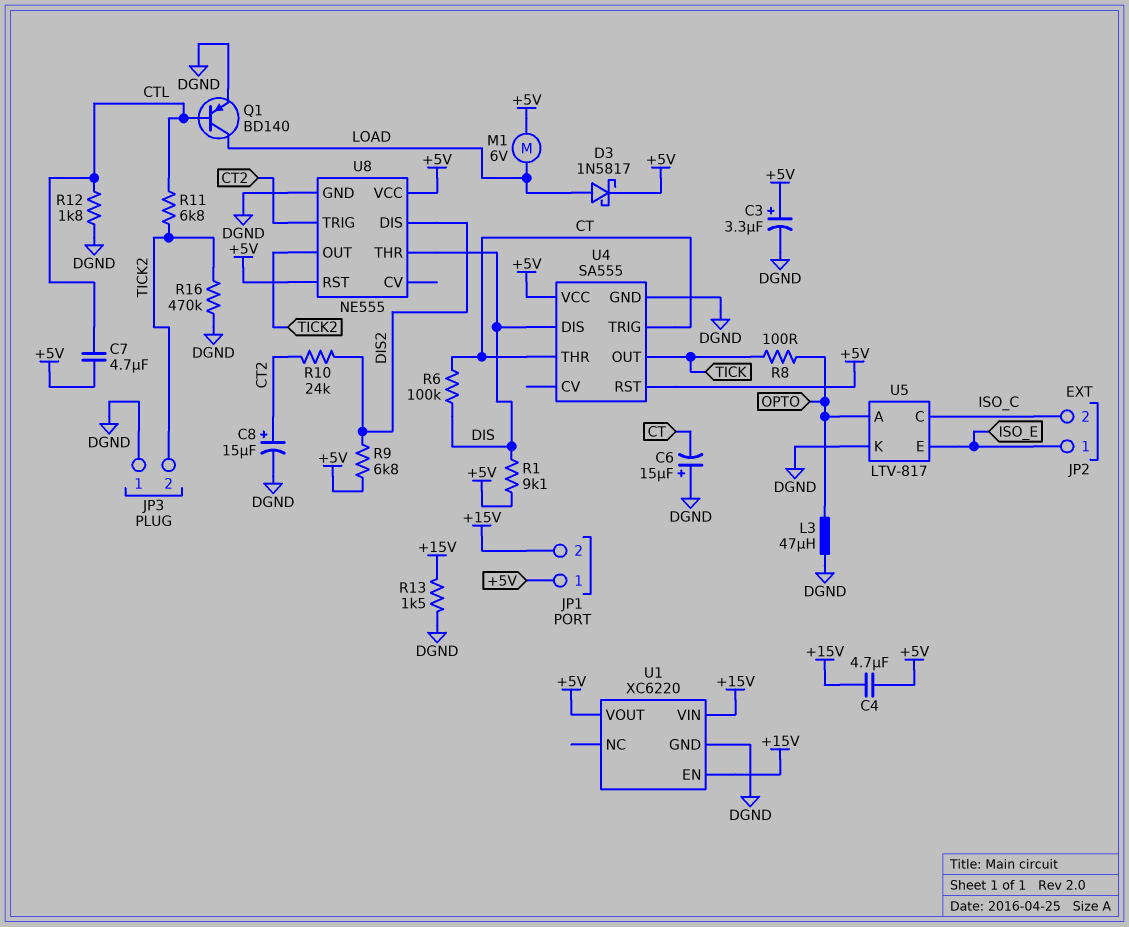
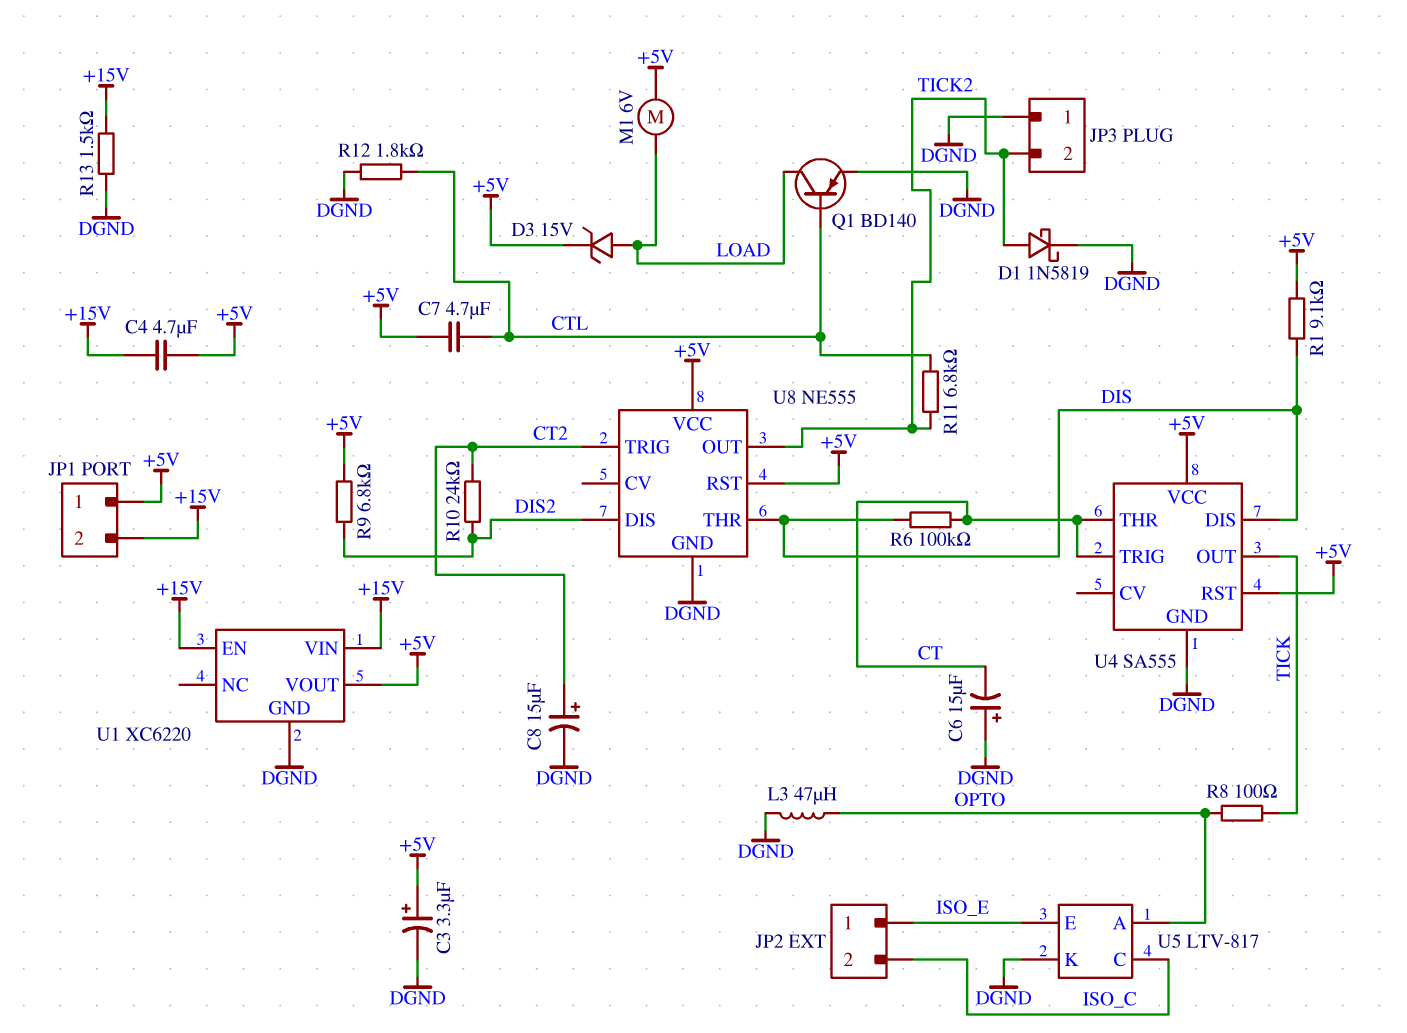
D1: none -> schottky 1N5819 (A TICK2, K DGND)
D3: schottky 1N5817 (A LOAD, K +5V) -> zener 15V (A LOAD, K +5V)
R16: 470k (DGND, TICK2) -> none

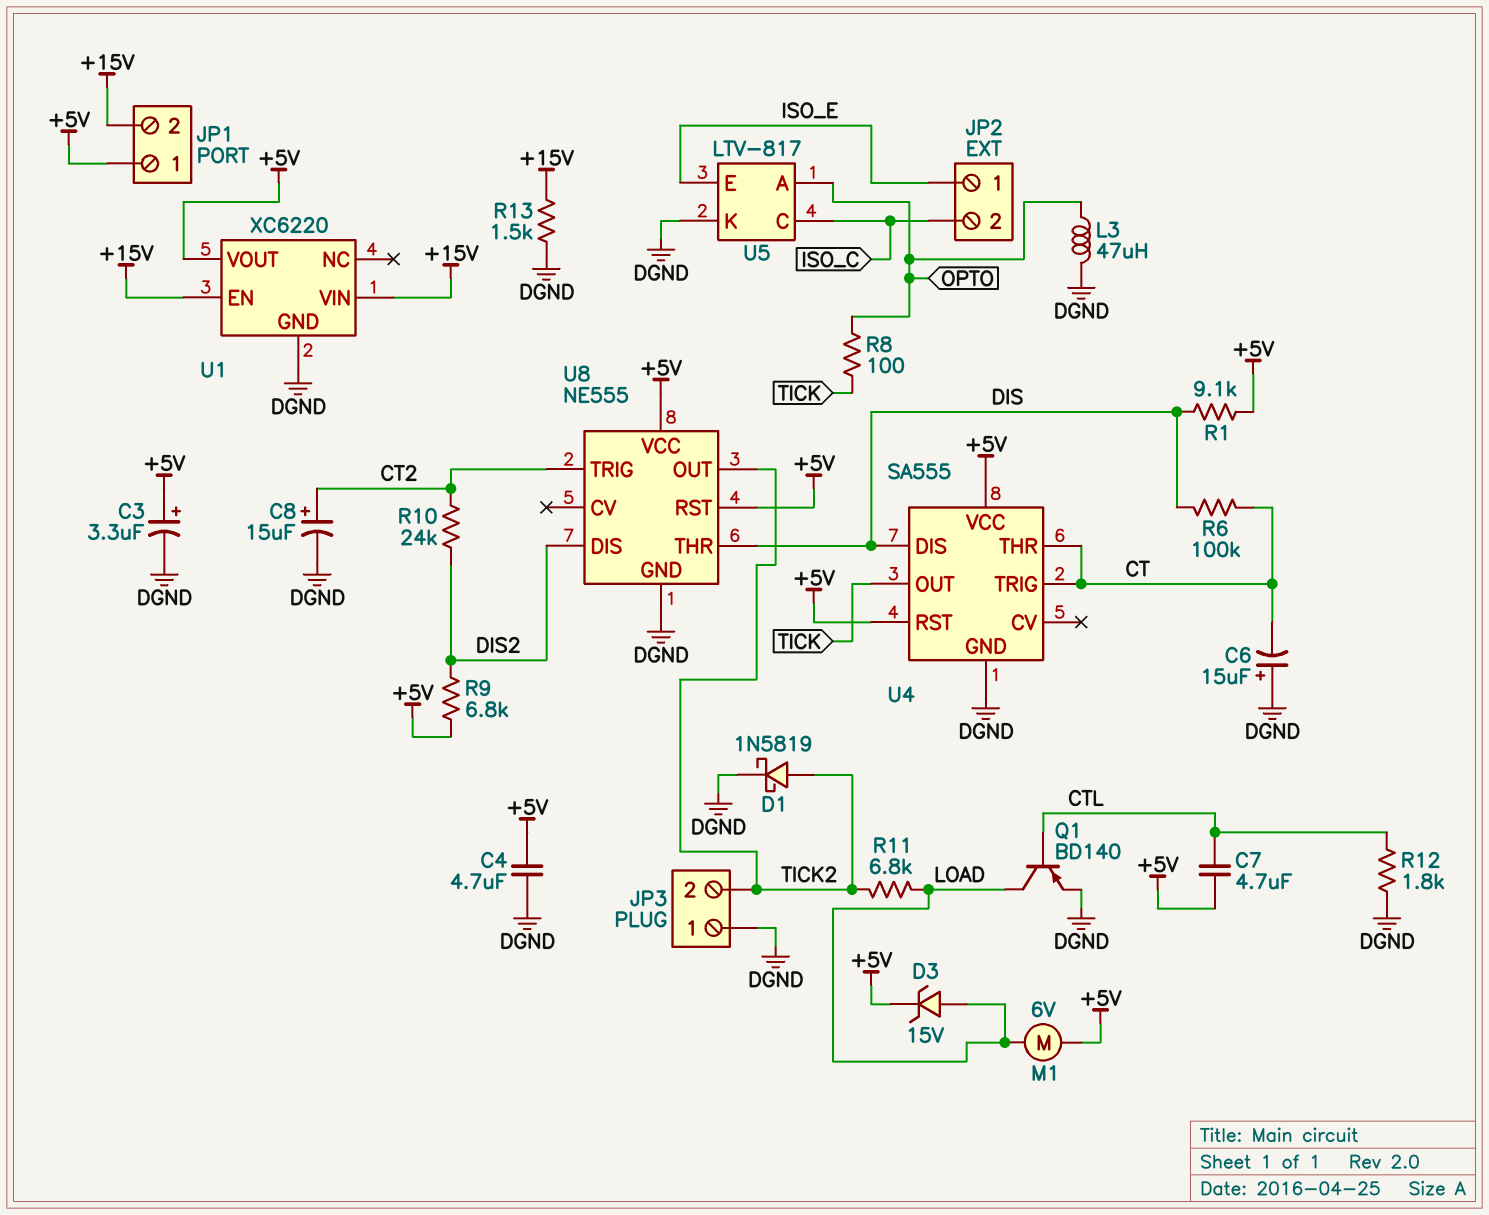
C4: 4.7uF (+5V, +15V) -> 4.7uF (+5V, DGND)
R11: 6.8k (CTL, TICK2) -> 6.8k (LOAD, TICK2)

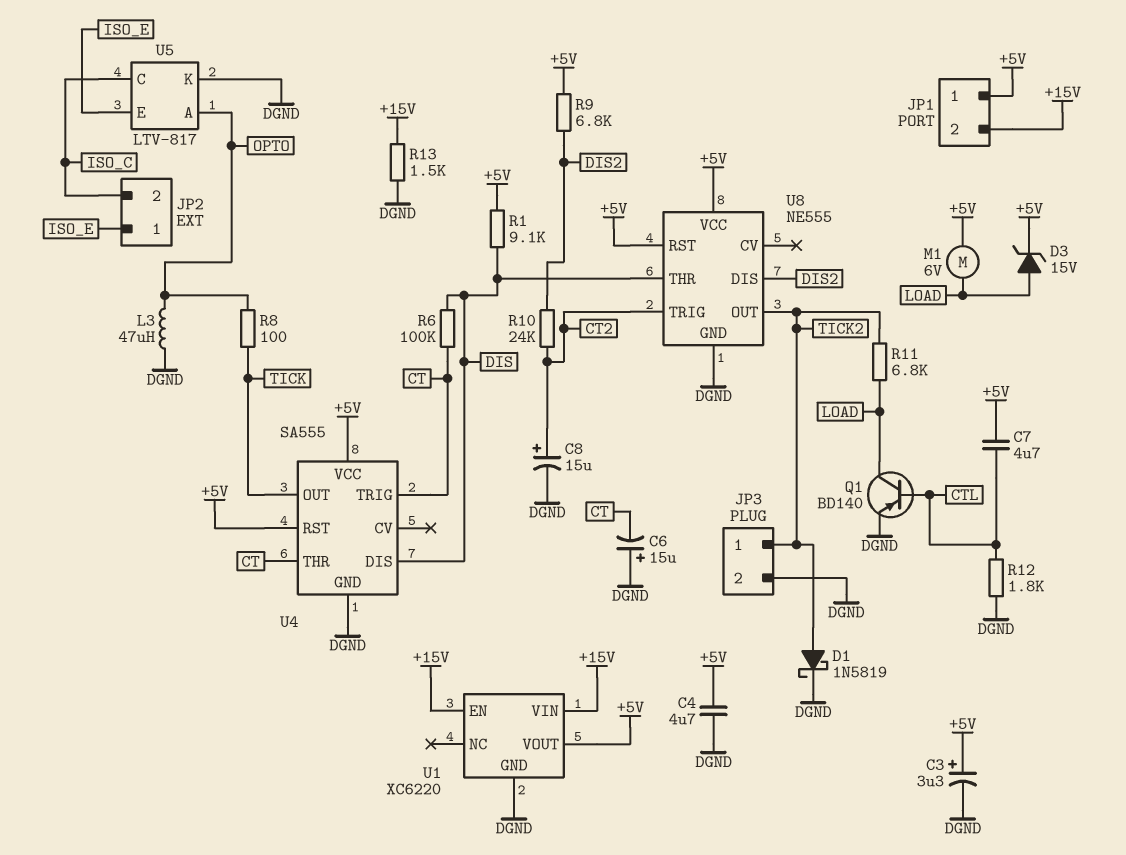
JP3 pin 1: DGND -> TICK2
JP3 pin 2: TICK2 -> DGND

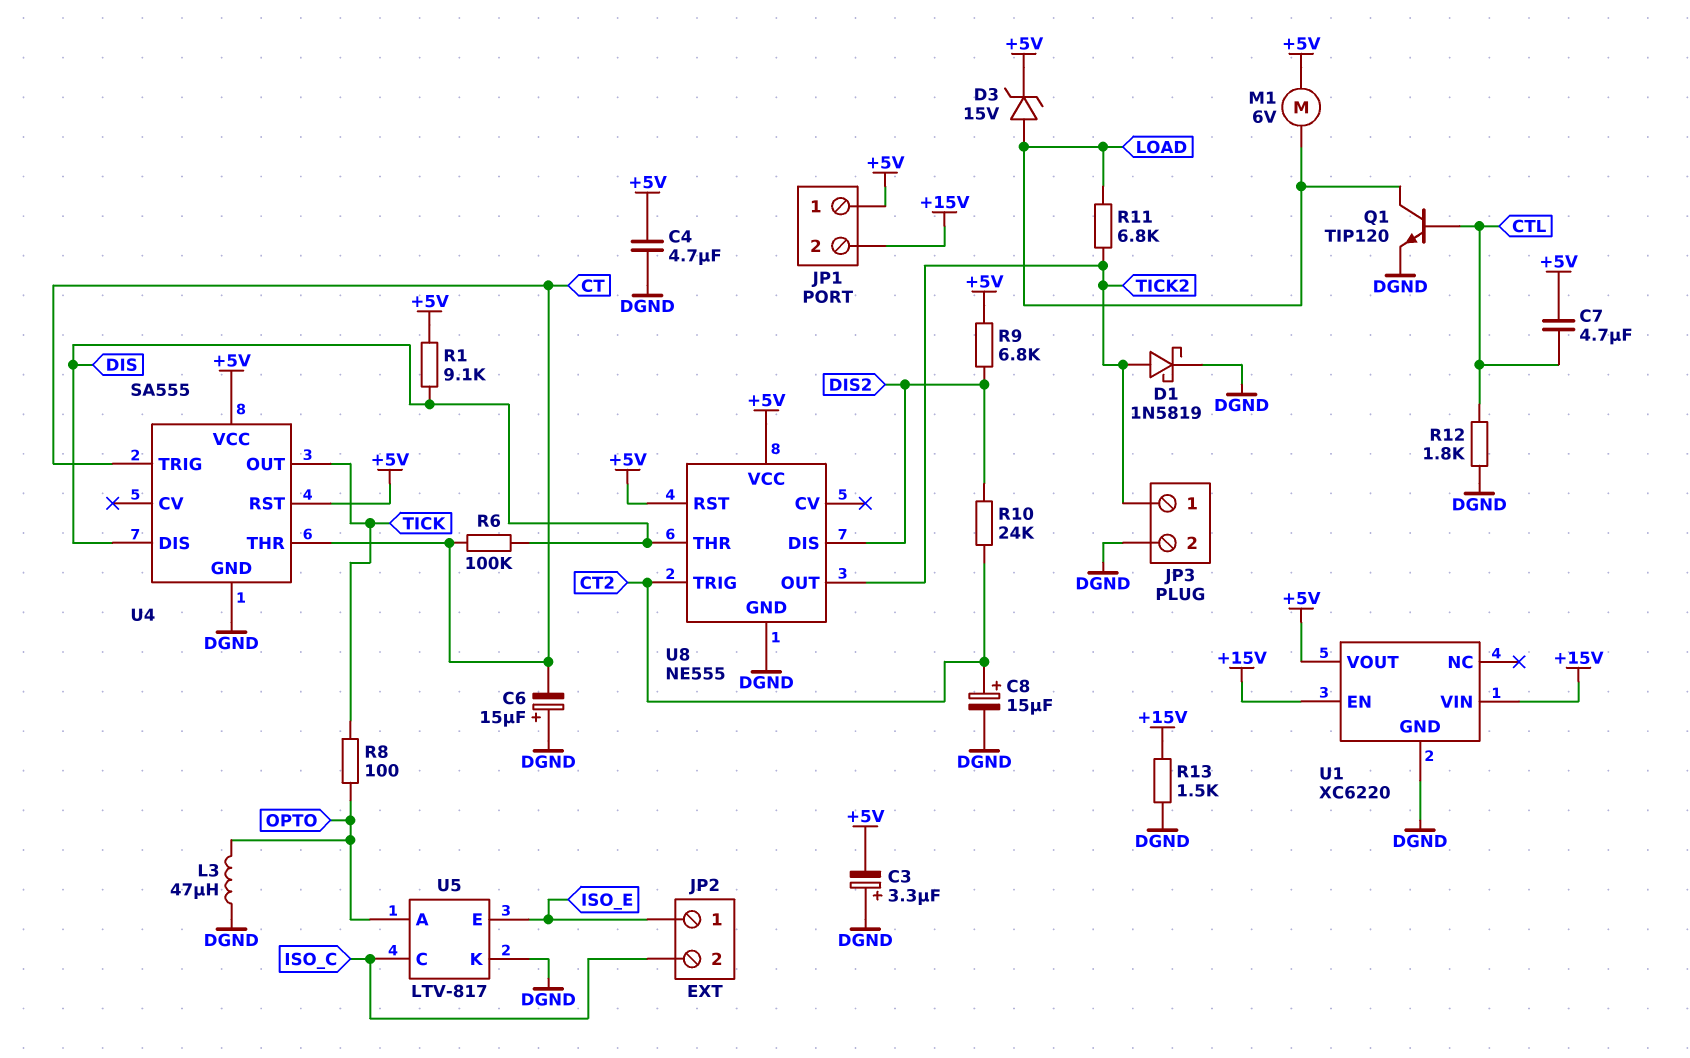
C3: 3.3uF (plus +5V, minus DGND) -> 3.3uF (plus DGND, minus +5V)
Q1: PNP BD140 (B CTL, C LOAD, E DGND) -> NPN TIP120 (B CTL, C LOAD, E DGND)

